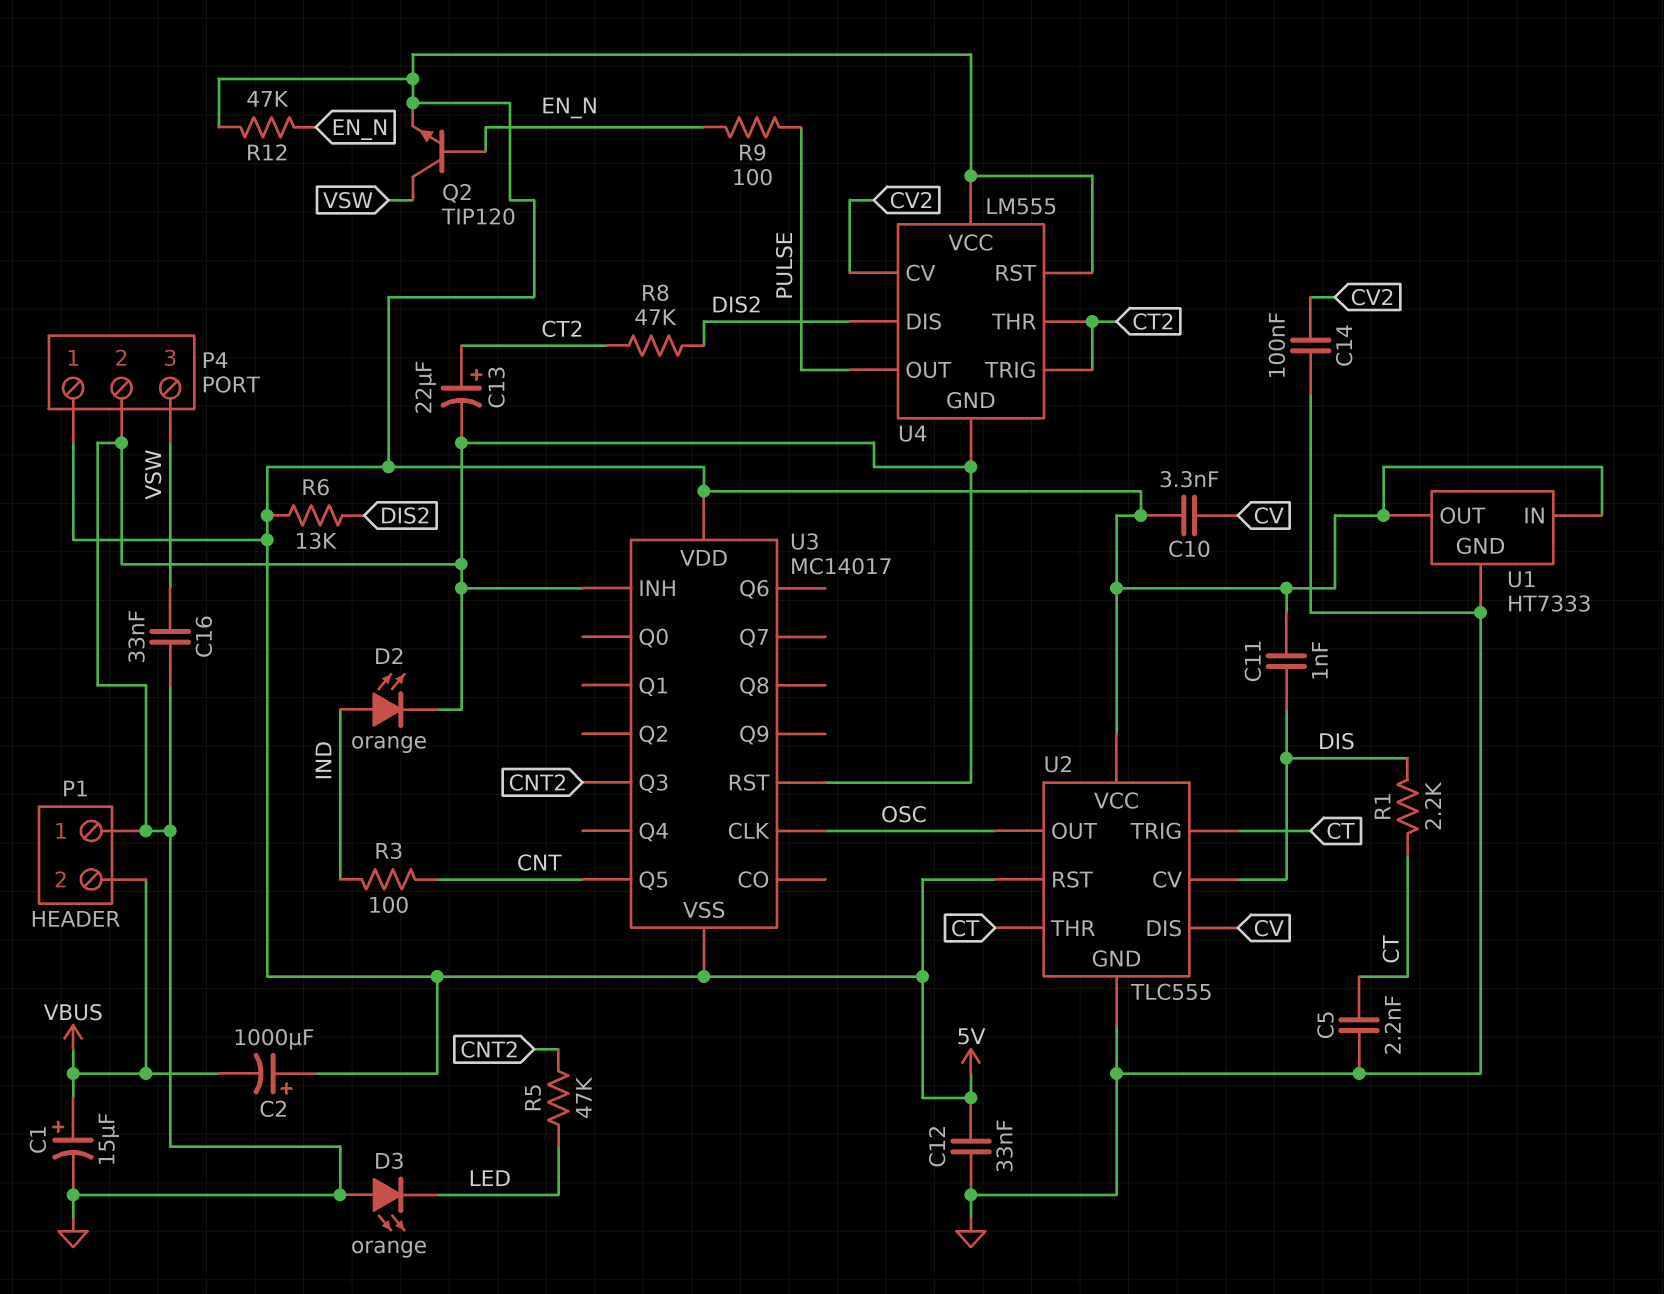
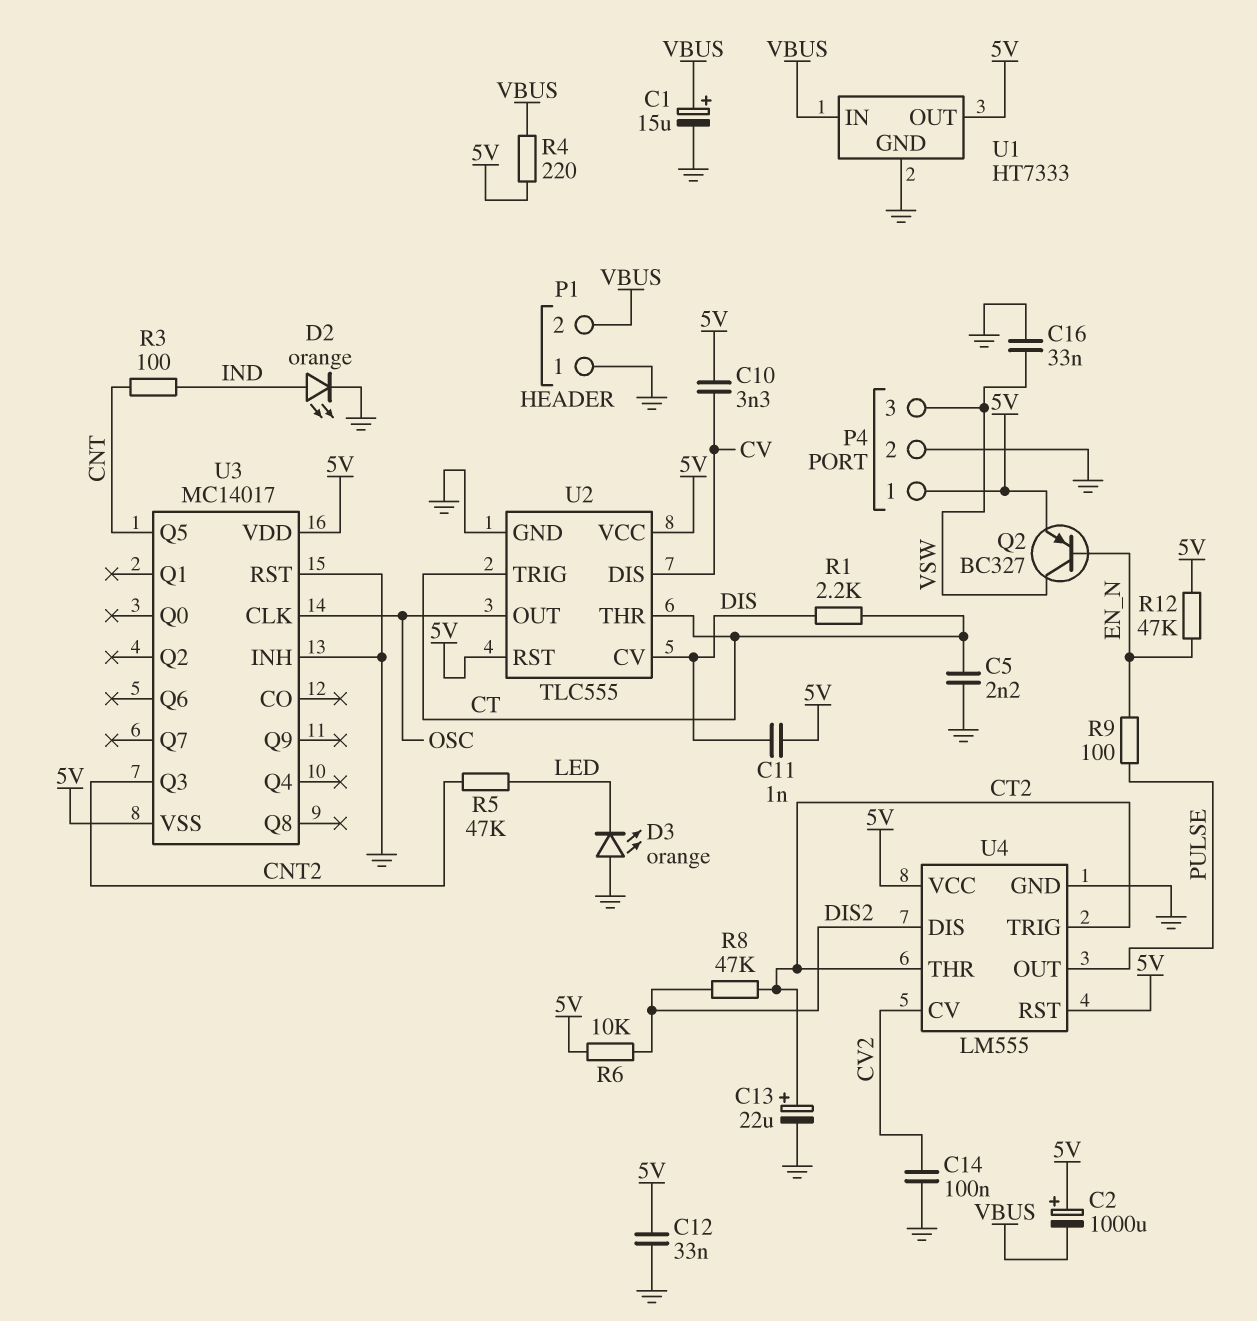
Q2: NPN TIP120 (B EN_N, C VSW, E 5V) -> PNP BC327 (B EN_N, C VSW, E 5V)
R4: none -> 220 (5V, VBUS)
R6: 13k (5V, DIS2) -> 10k (5V, DIS2)
U1 pin IN: 5V -> VBUS

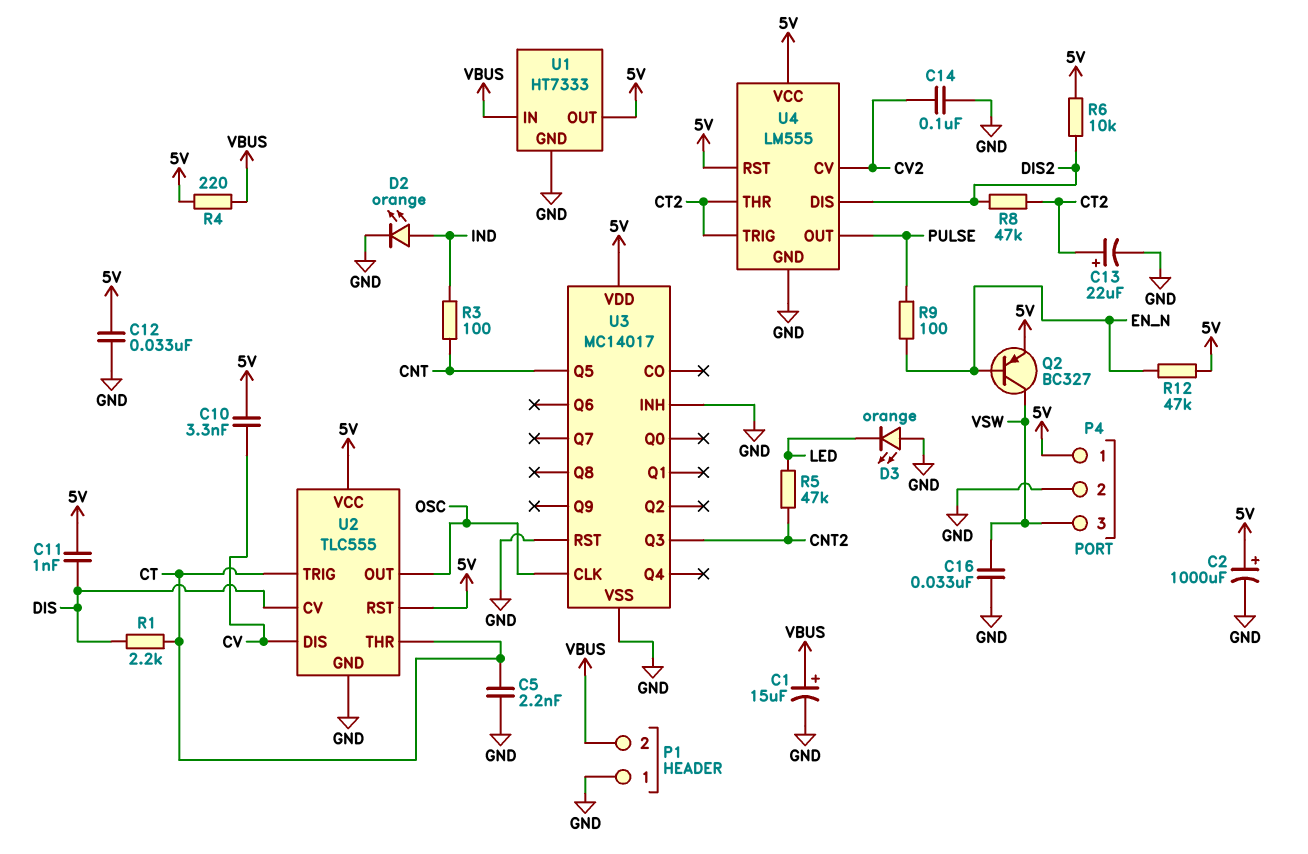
C2: 1000uF (plus 5V, minus VBUS) -> 1000uF (plus 5V, minus GND)
U3 pin VSS: 5V -> GND

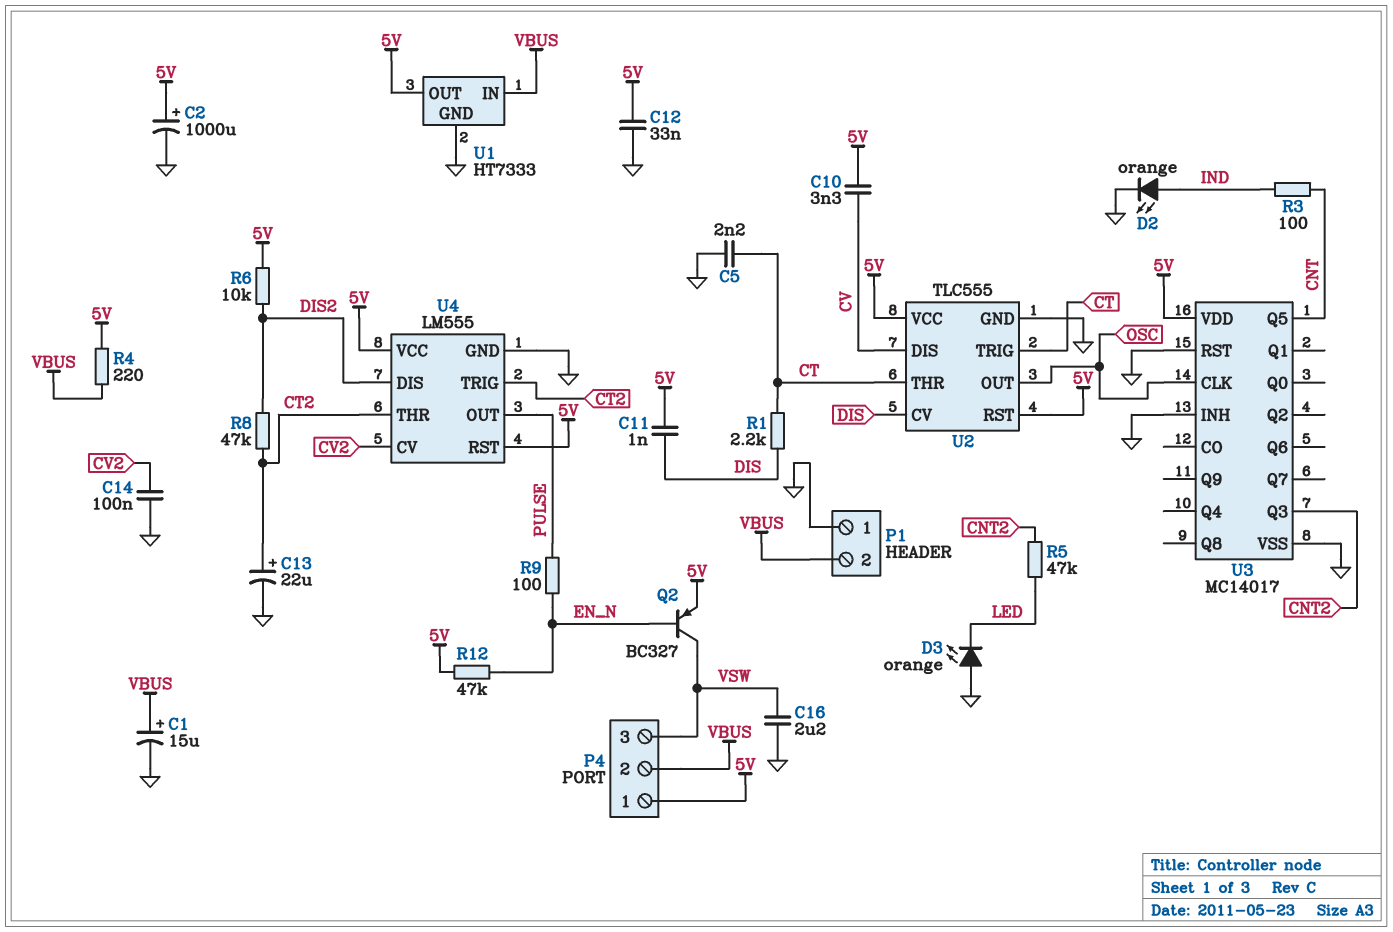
C16: 33nF (GND, VSW) -> 2.2uF (GND, VSW)
P4 pin 2: GND -> VBUS

